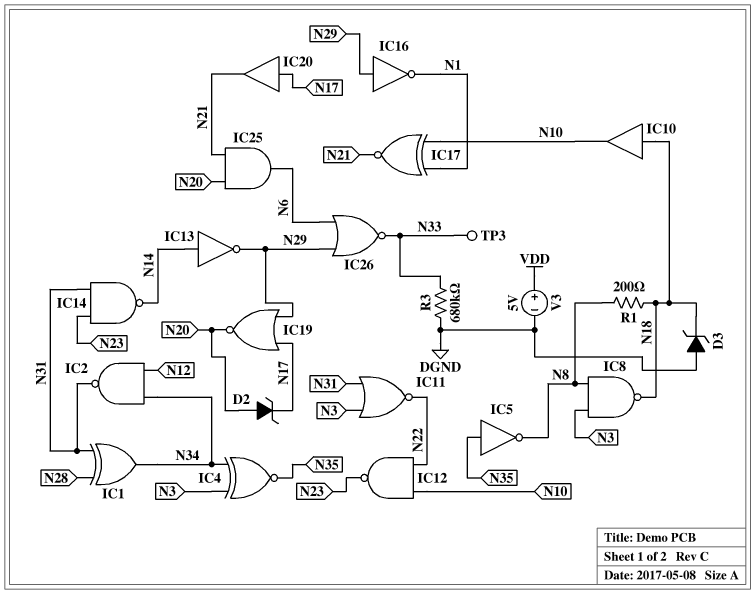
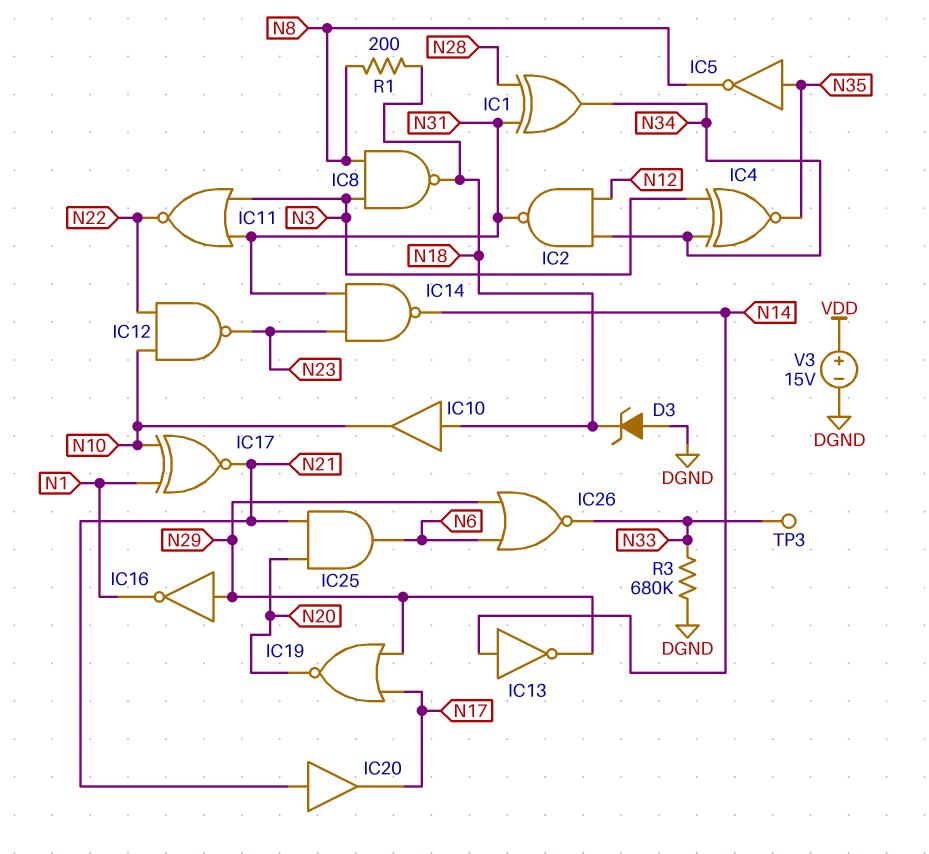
D2: zener (A N20, K N17) -> none
IC20: buffer (in N17, out N21) -> buffer (in N21, out N17)
V3: 5V (plus VDD, minus DGND) -> 15V (plus VDD, minus DGND)

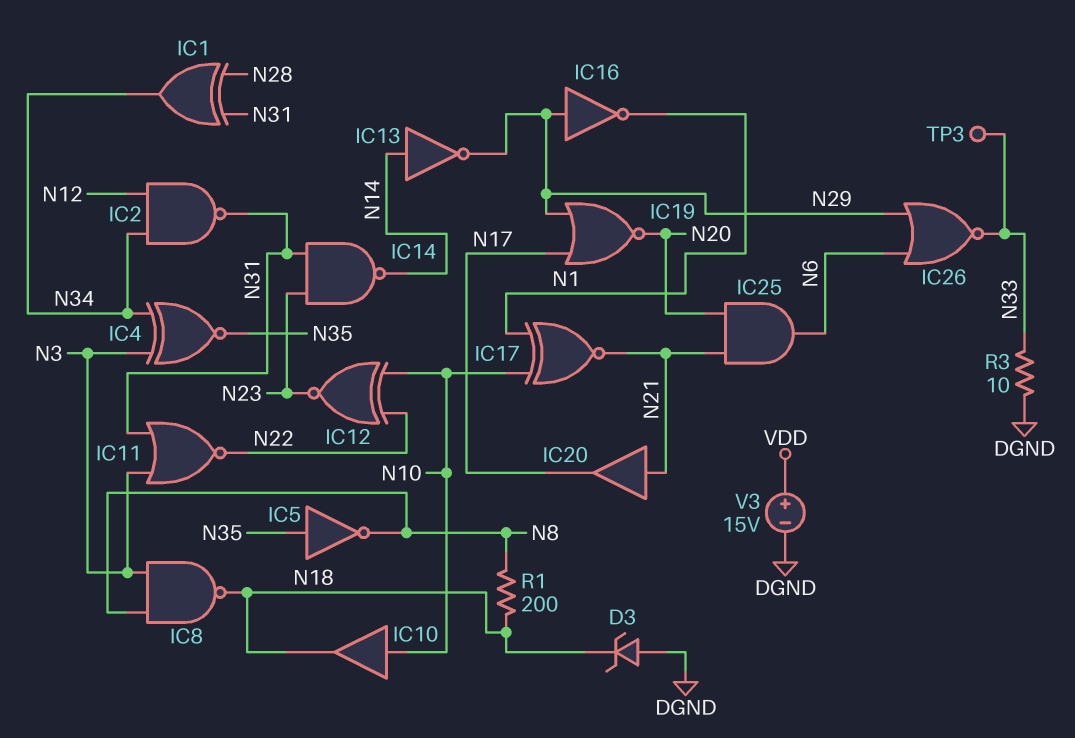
IC10: buffer (in N18, out N10) -> buffer (in N10, out N18)
IC12: NAND (in N10, in N22, out N23) -> XNOR (in N10, in N22, out N23)
R3: 680k (DGND, N33) -> 10 (DGND, N33)

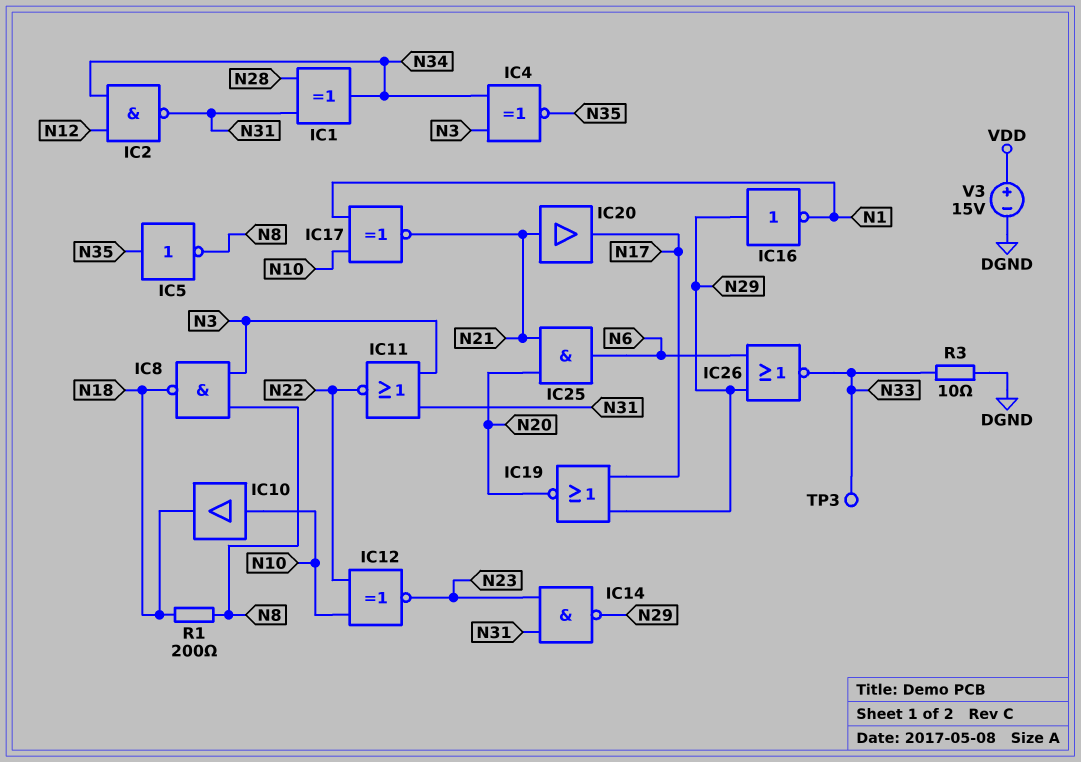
D3: zener (A DGND, K N18) -> none
IC13: NOT (in N14, out N29) -> none
IC14: NAND (in N23, in N31, out N14) -> NAND (in N23, in N31, out N29)

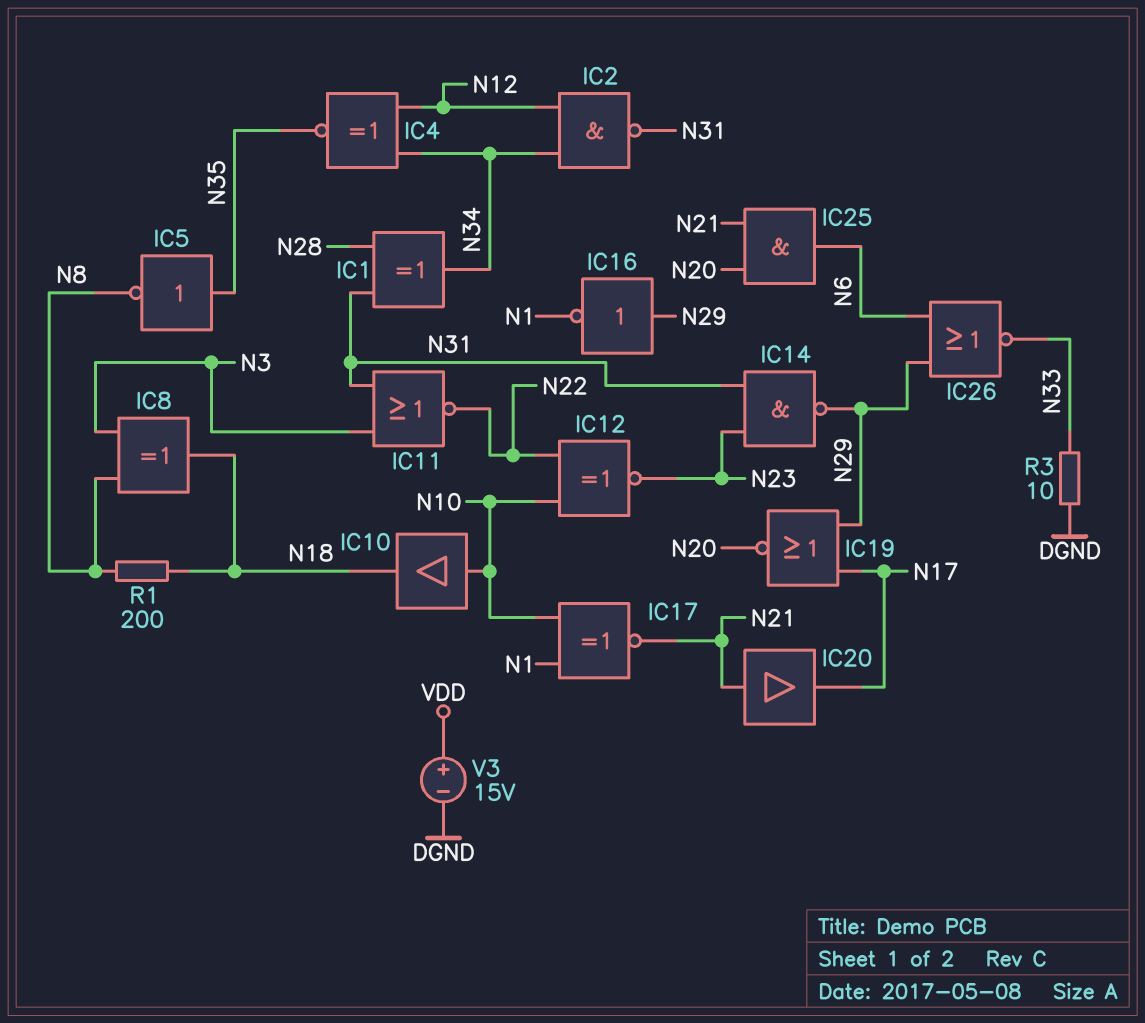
IC4: XNOR (in N3, in N34, out N35) -> XNOR (in N12, in N34, out N35)
IC8: NAND (in N3, in N8, out N18) -> XOR (in N3, in N8, out N18)
TP3: test point (N33) -> none

